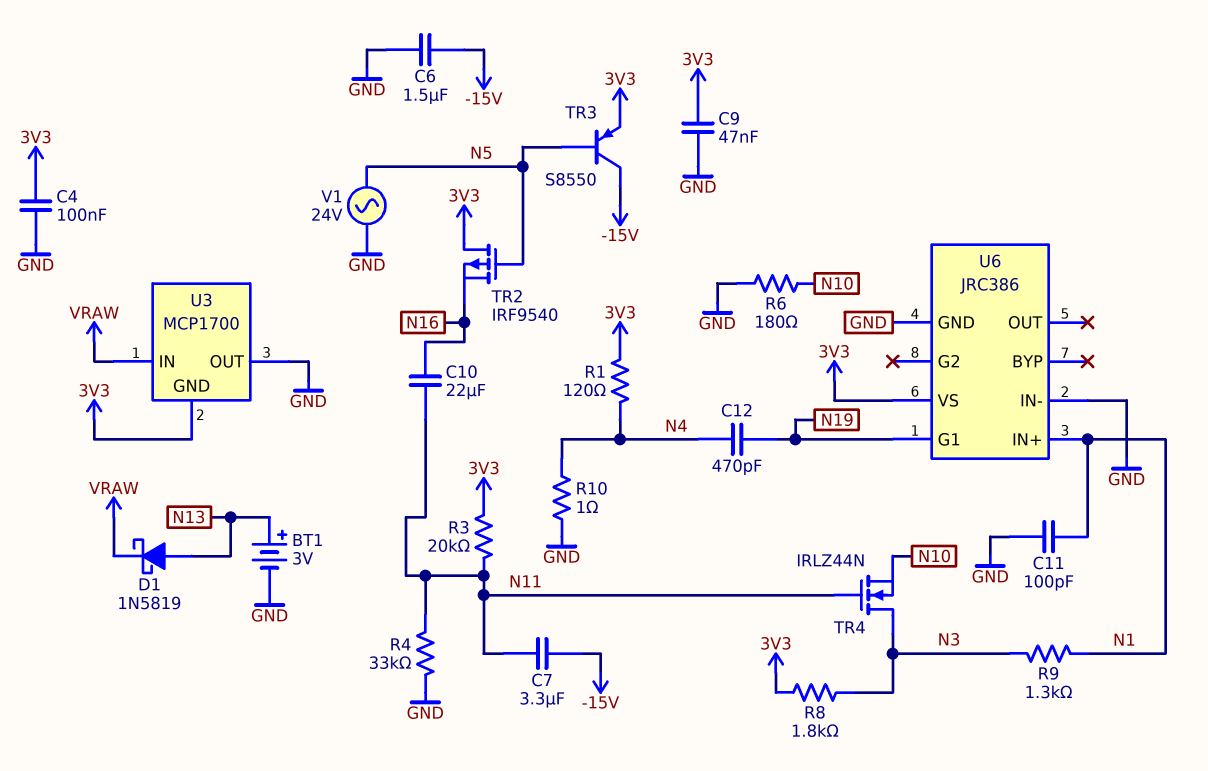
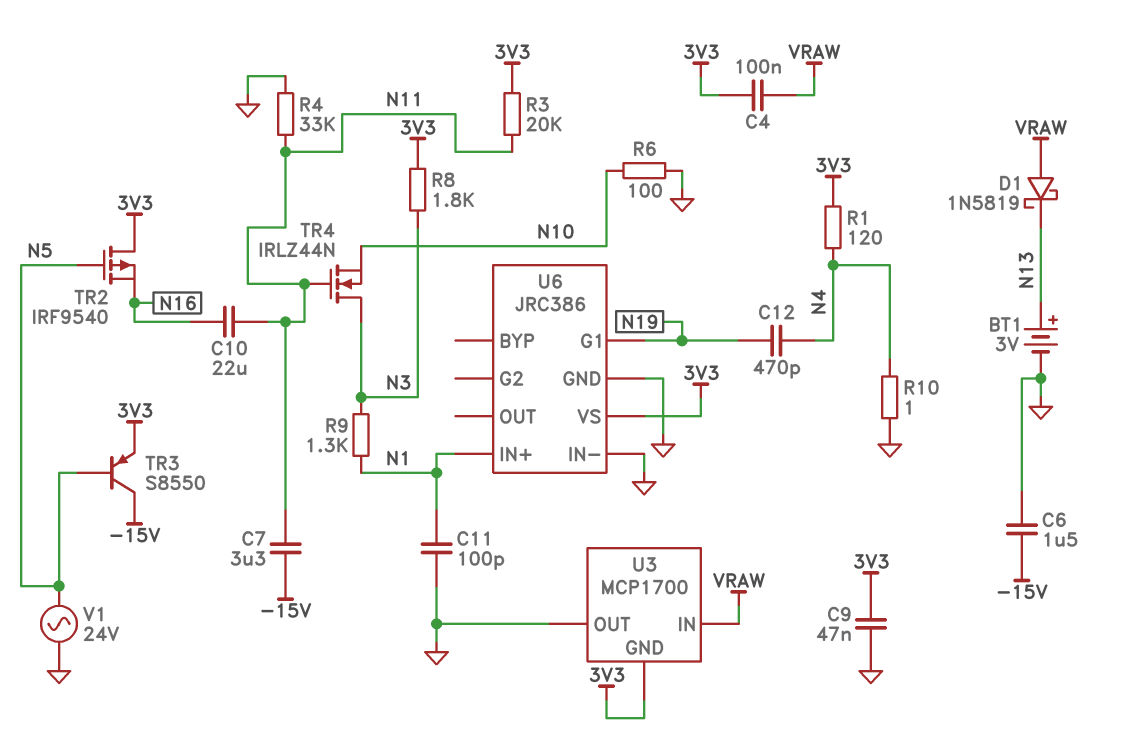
C4: 100nF (3V3, GND) -> 100nF (3V3, VRAW)
D1: schottky 1N5819 (A N13, K VRAW) -> schottky 1N5819 (A VRAW, K N13)
R6: 180 (GND, N10) -> 100 (GND, N10)

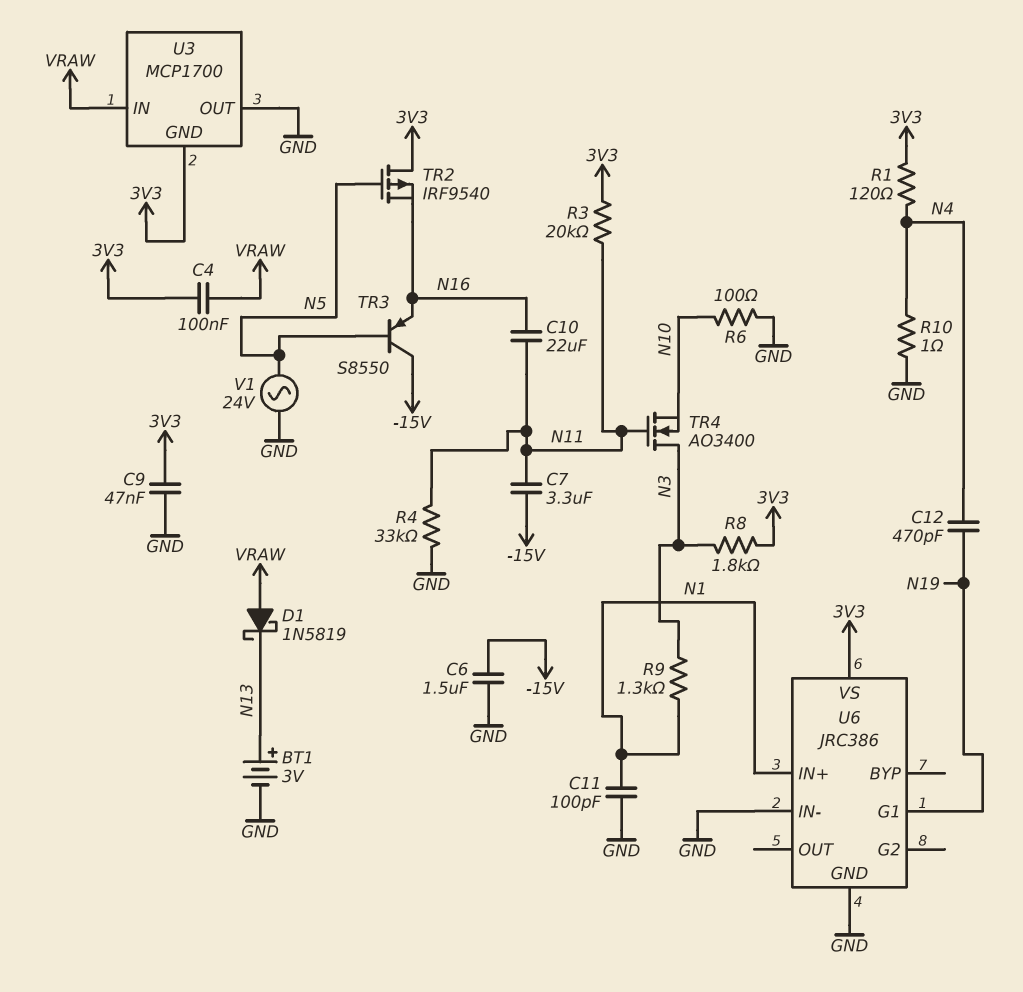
TR3: PNP S8550 (B N5, C -15V, E 3V3) -> PNP S8550 (B N5, C -15V, E N16)
TR4: NMOS IRLZ44N (G N11, D N3, S N10) -> NMOS AO3400 (G N11, D N3, S N10)

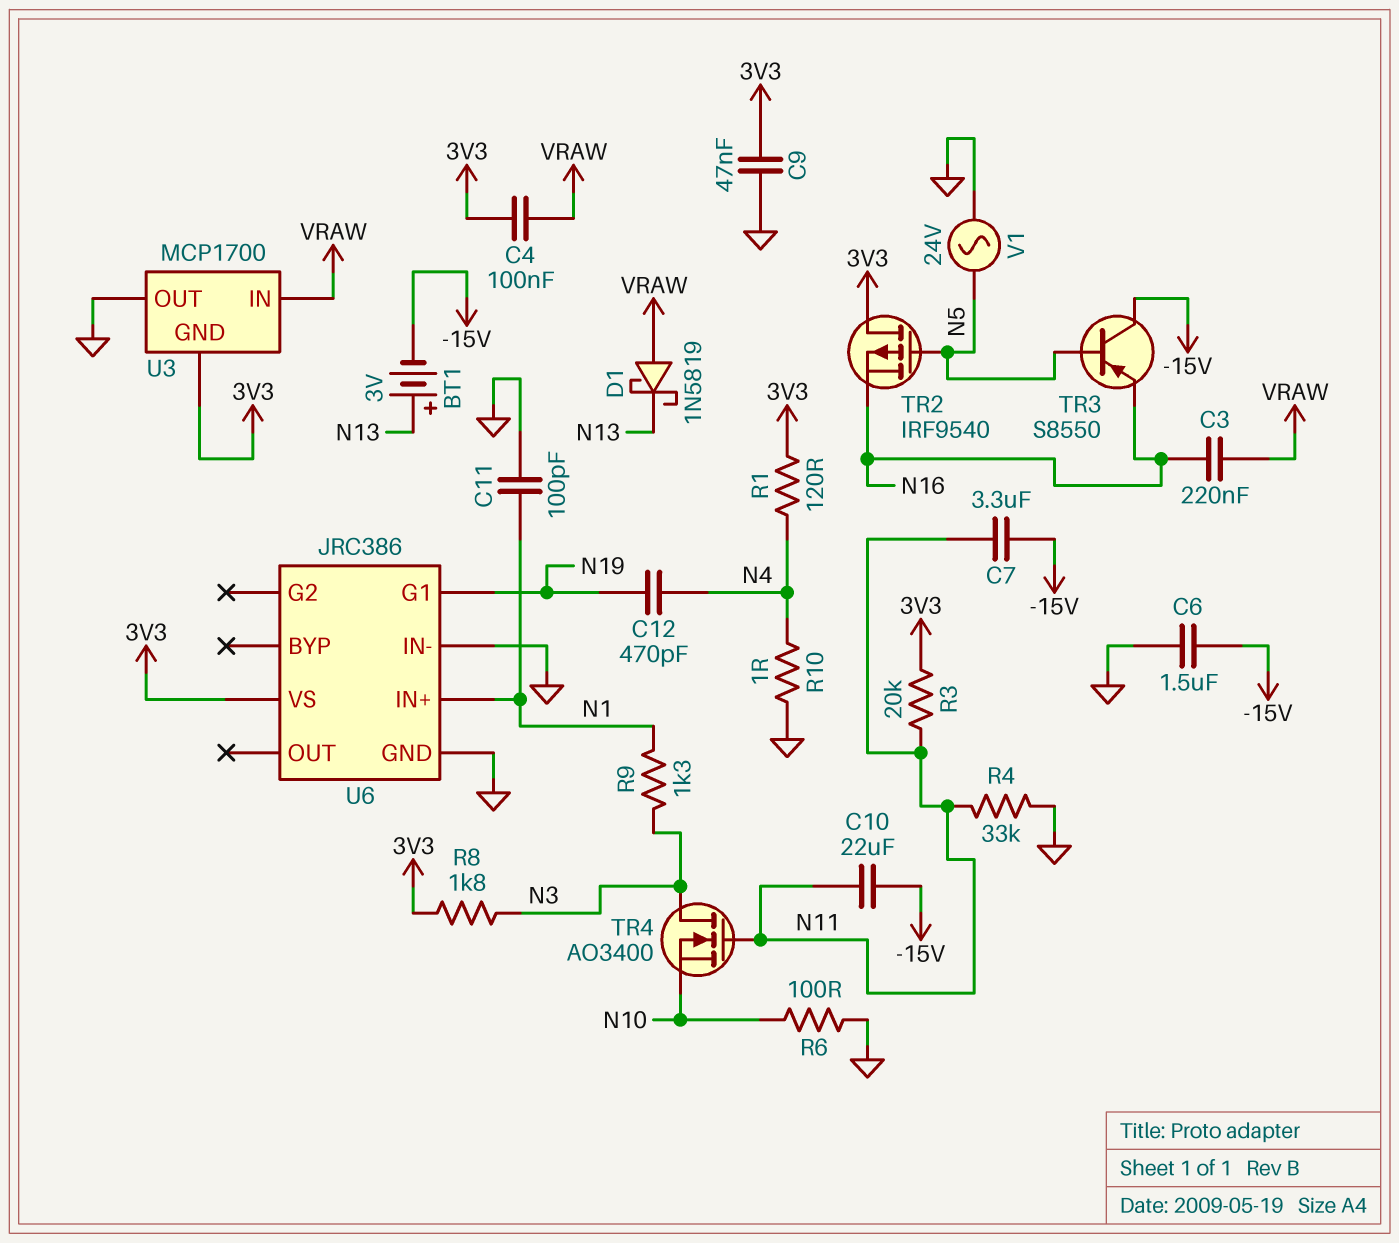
BT1: 3V (plus N13, minus GND) -> 3V (plus N13, minus -15V)
C3: none -> 220nF (N16, VRAW)
C10: 22uF (N11, N16) -> 22uF (-15V, N11)

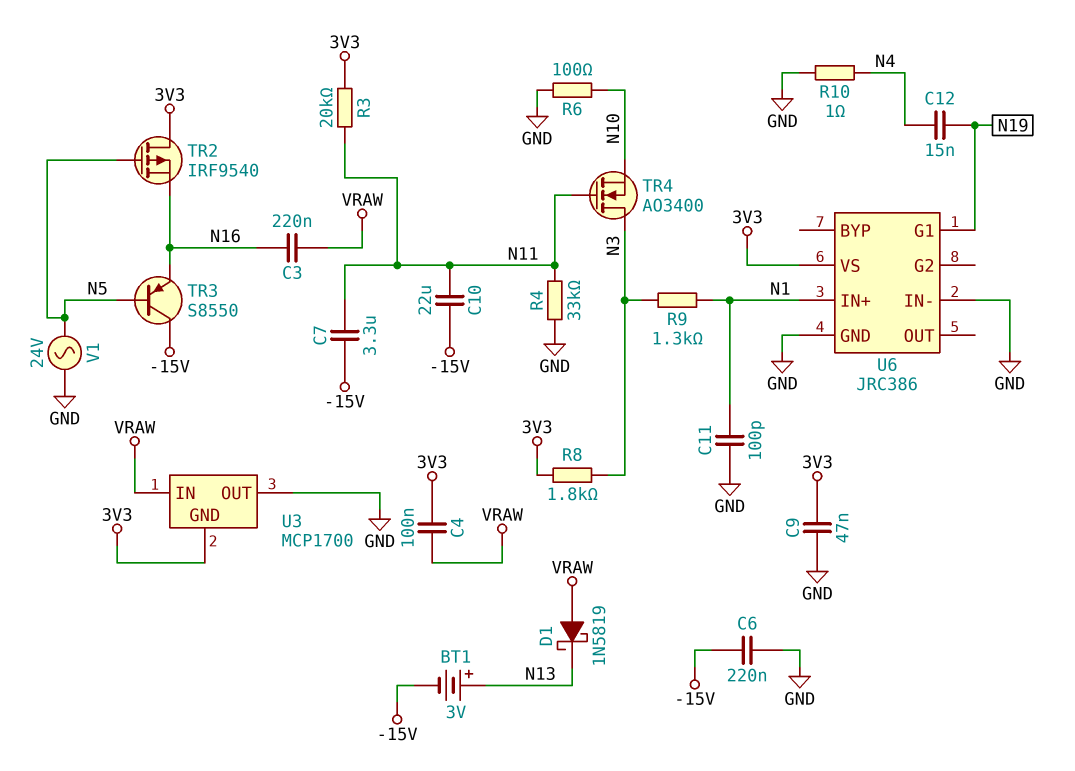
C6: 1.5uF (-15V, GND) -> 220nF (-15V, GND)
C12: 470pF (N4, N19) -> 15nF (N4, N19)
R1: 120 (3V3, N4) -> none

